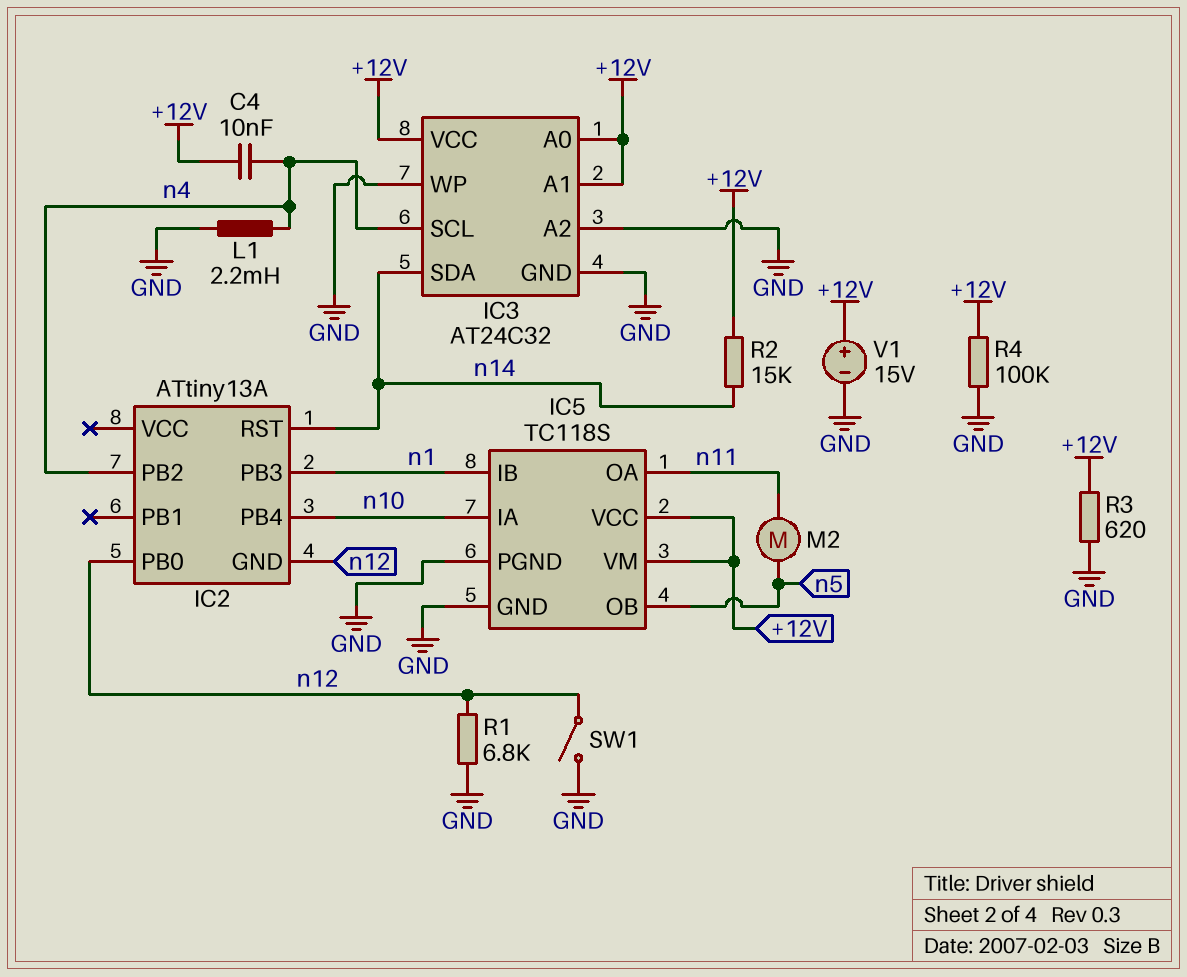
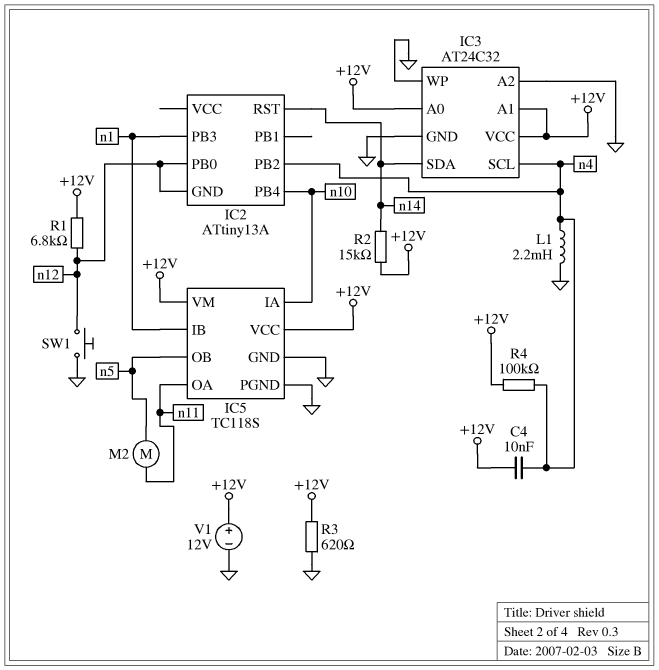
R1: 6.8k (GND, n12) -> 6.8k (+12V, n12)
R4: 100k (+12V, GND) -> 100k (+12V, n4)
SW1: switch (GND, n12) -> button (GND, n12)
V1: 15V (plus +12V, minus GND) -> 12V (plus +12V, minus GND)

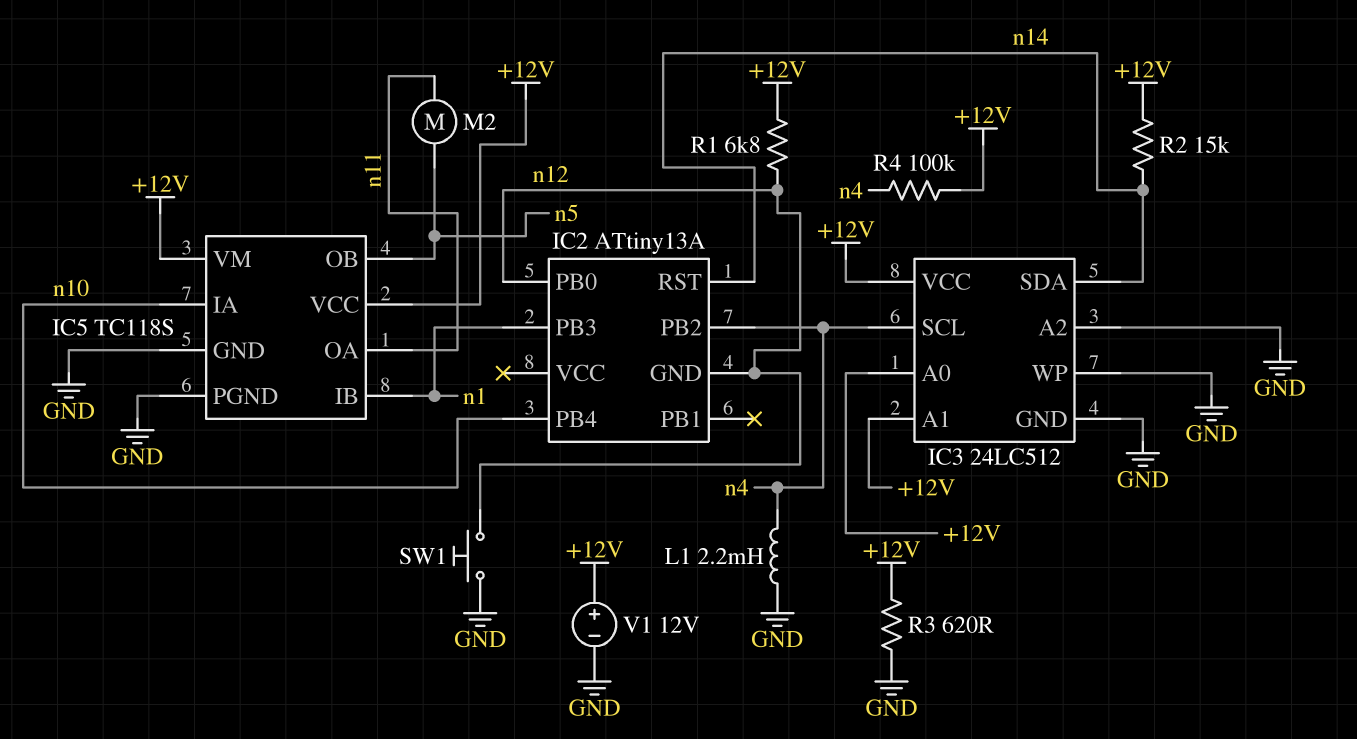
C4: 10nF (+12V, n4) -> none
IC3: AT24C32 -> 24LC512

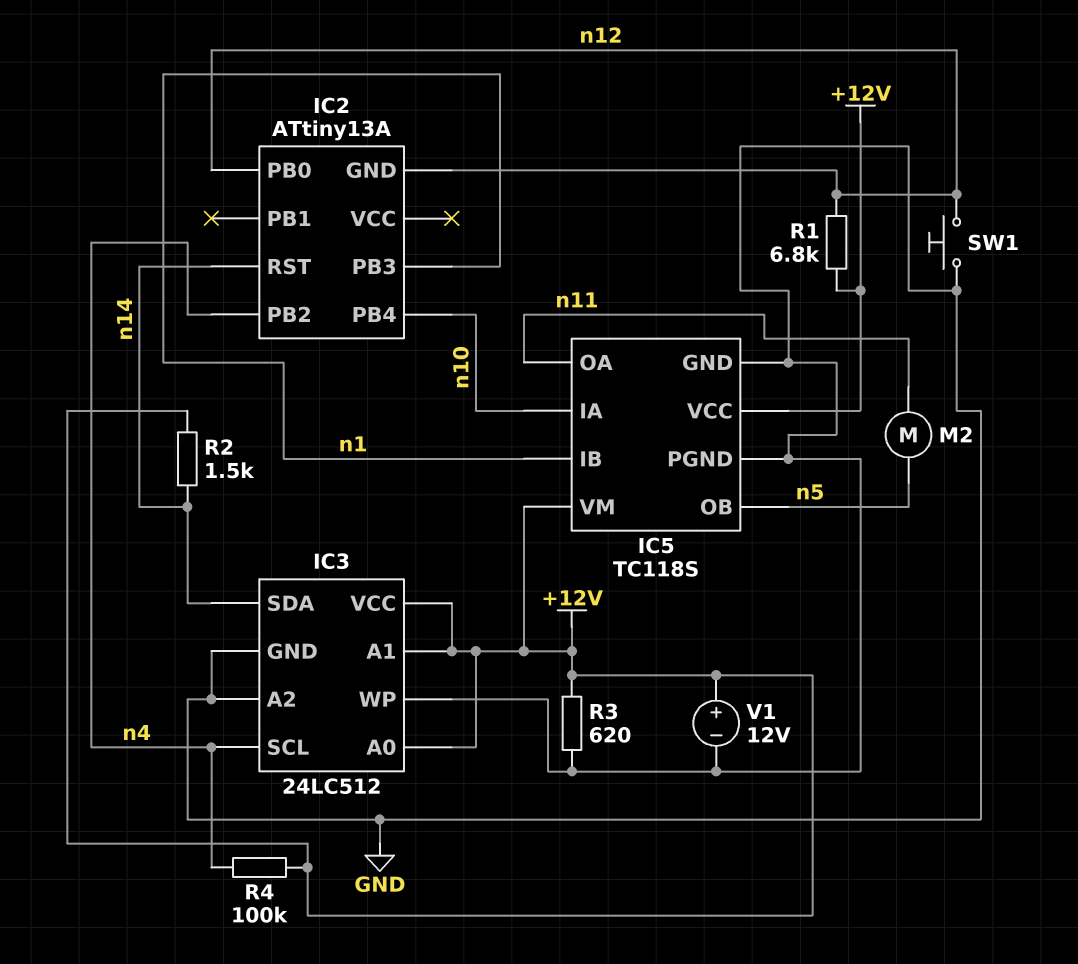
L1: 2.2mH (GND, n4) -> none
R2: 15k (+12V, n14) -> 1.5k (+12V, n14)

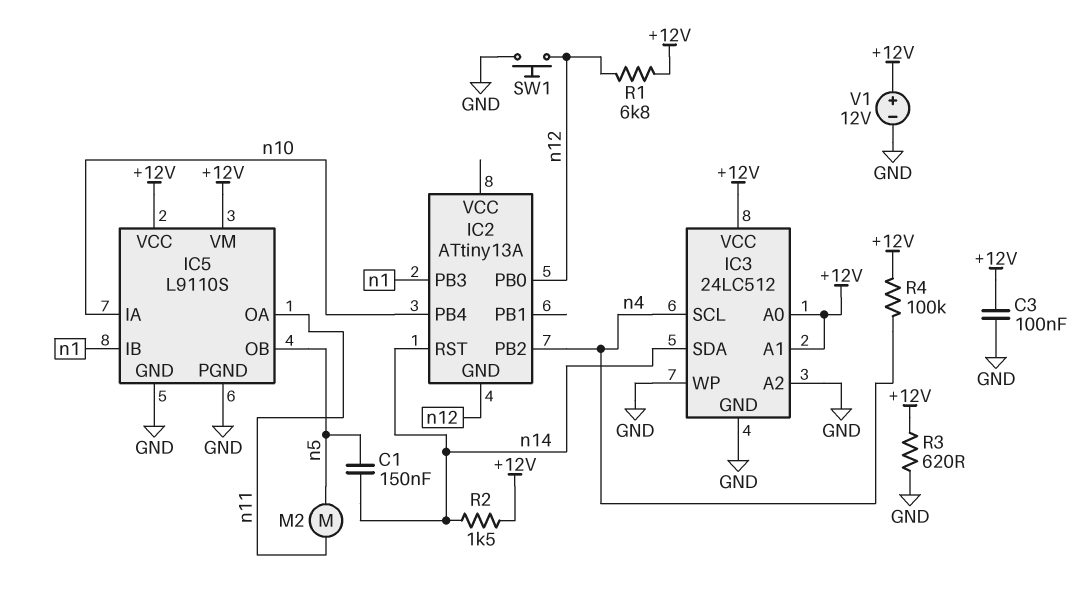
C1: none -> 150nF (n5, n14)
C3: none -> 100nF (+12V, GND)
IC5: TC118S -> L9110S

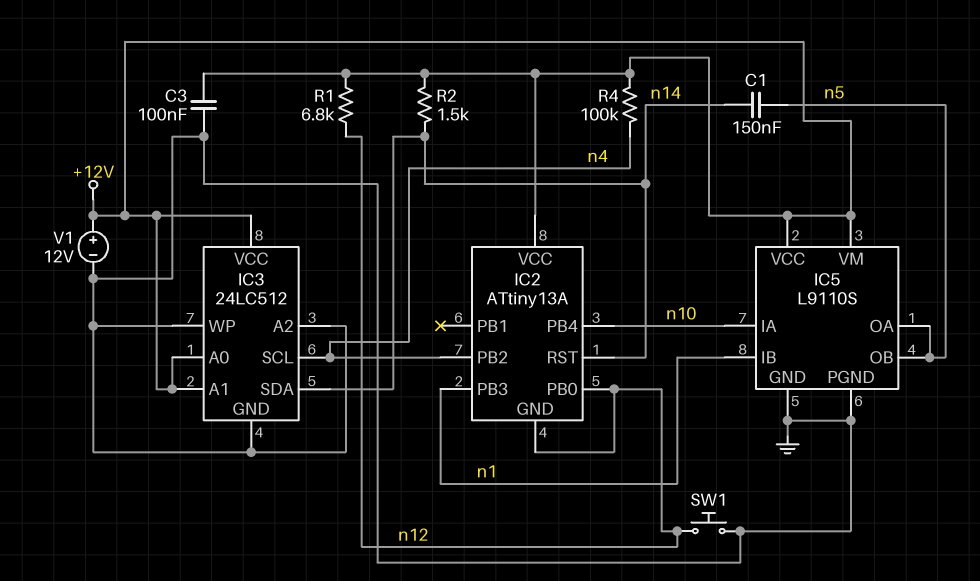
IC2 pin VCC: none -> +12V
IC5 pin OA: n11 -> n5
M2: motor (n5, n11) -> none
R3: 620 (+12V, GND) -> none

